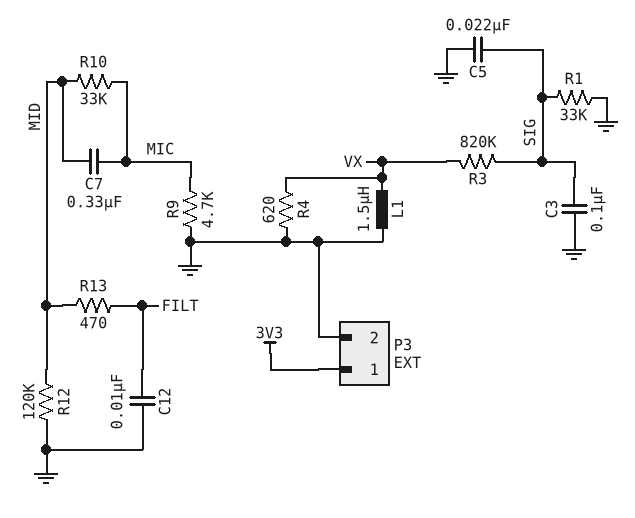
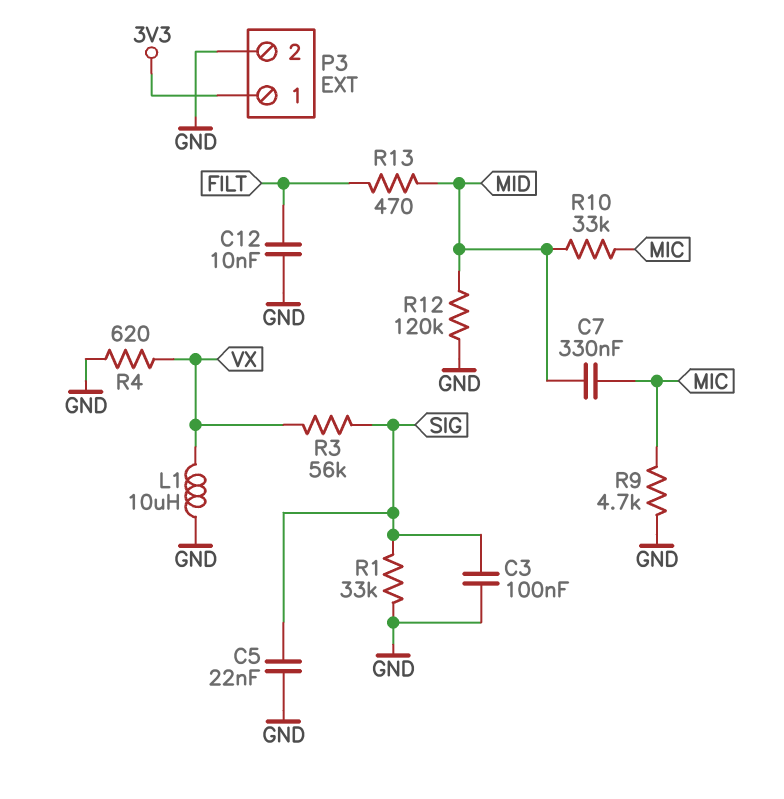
L1: 1.5uH (GND, VX) -> 10uH (GND, VX)
R3: 820k (SIG, VX) -> 56k (SIG, VX)

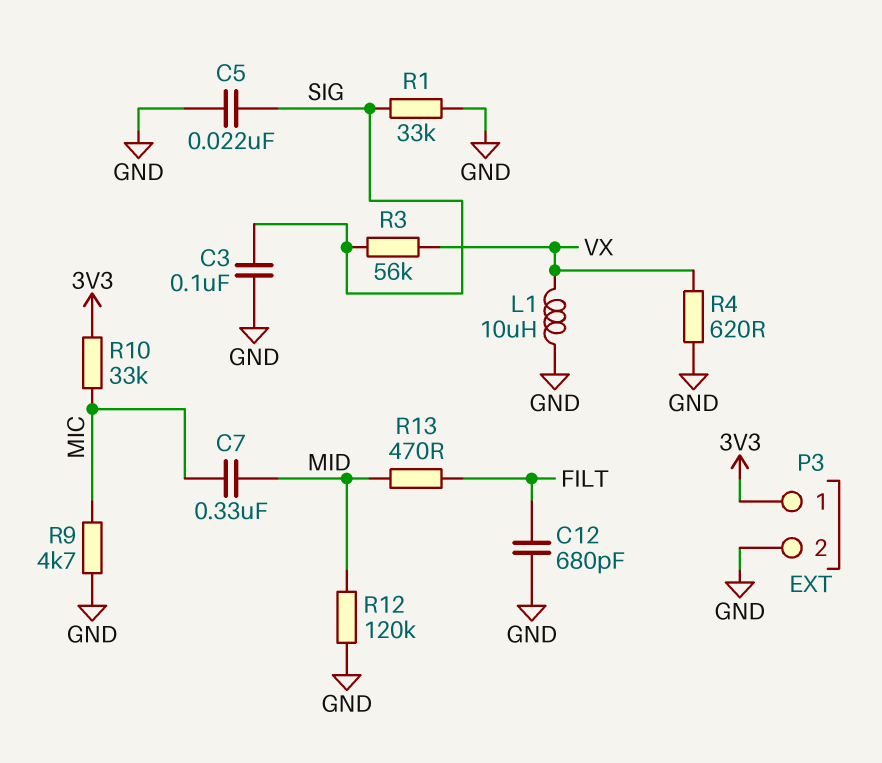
C12: 10nF (FILT, GND) -> 680pF (FILT, GND)
R10: 33k (MIC, MID) -> 33k (3V3, MIC)

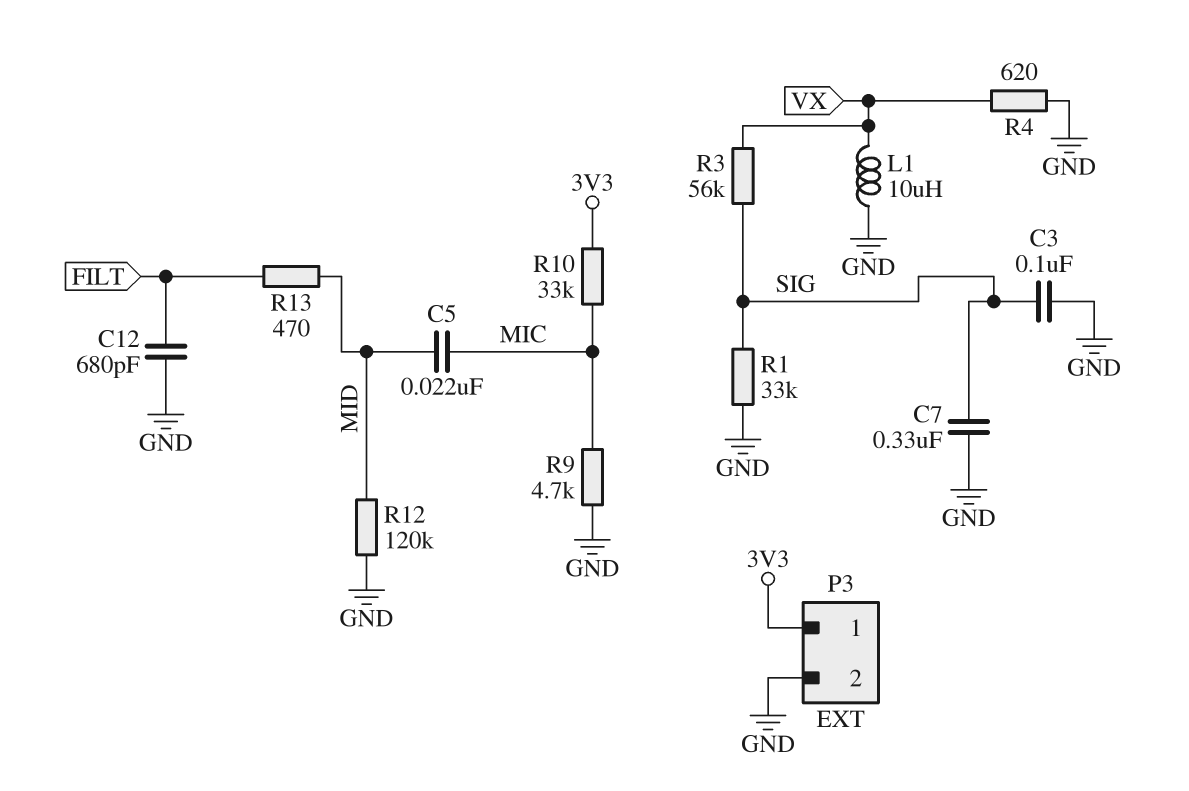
C5: 22nF (GND, SIG) -> 22nF (MIC, MID)
C7: 330nF (MIC, MID) -> 330nF (GND, SIG)

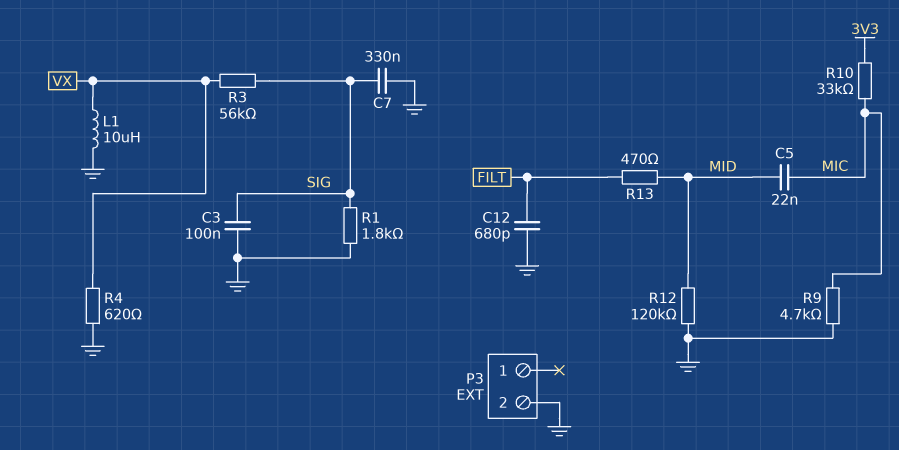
P3 pin 1: 3V3 -> none
R1: 33k (GND, SIG) -> 1.8k (GND, SIG)

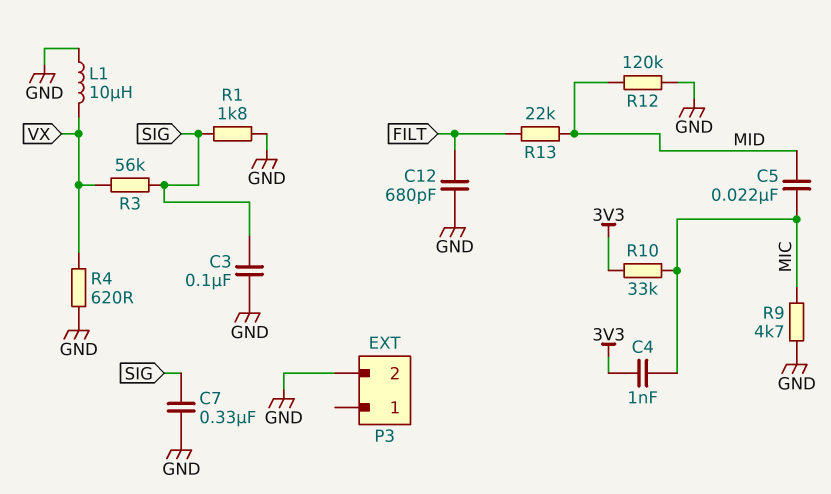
C4: none -> 1nF (3V3, MIC)
R13: 470 (FILT, MID) -> 22k (FILT, MID)

